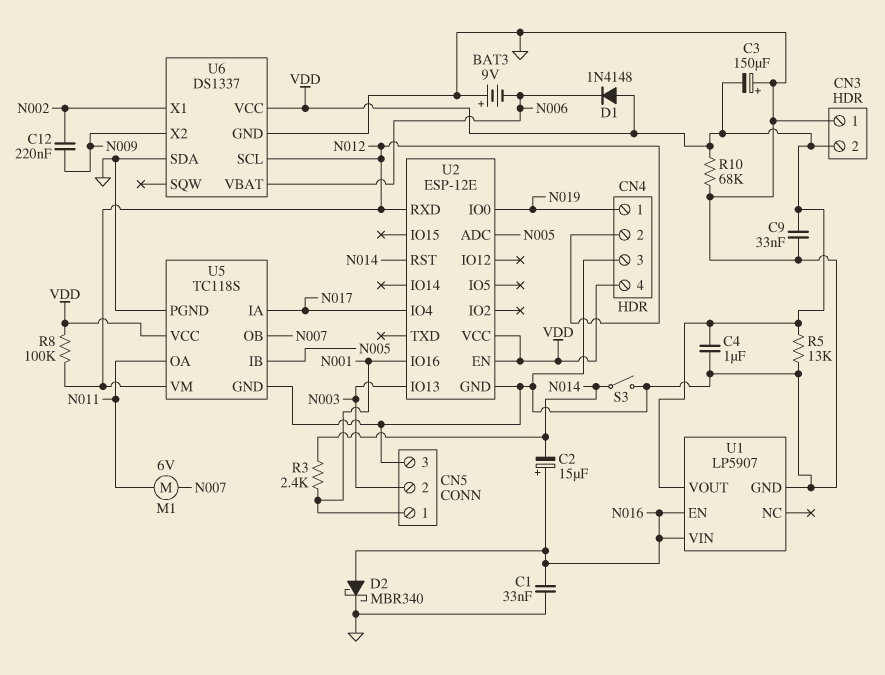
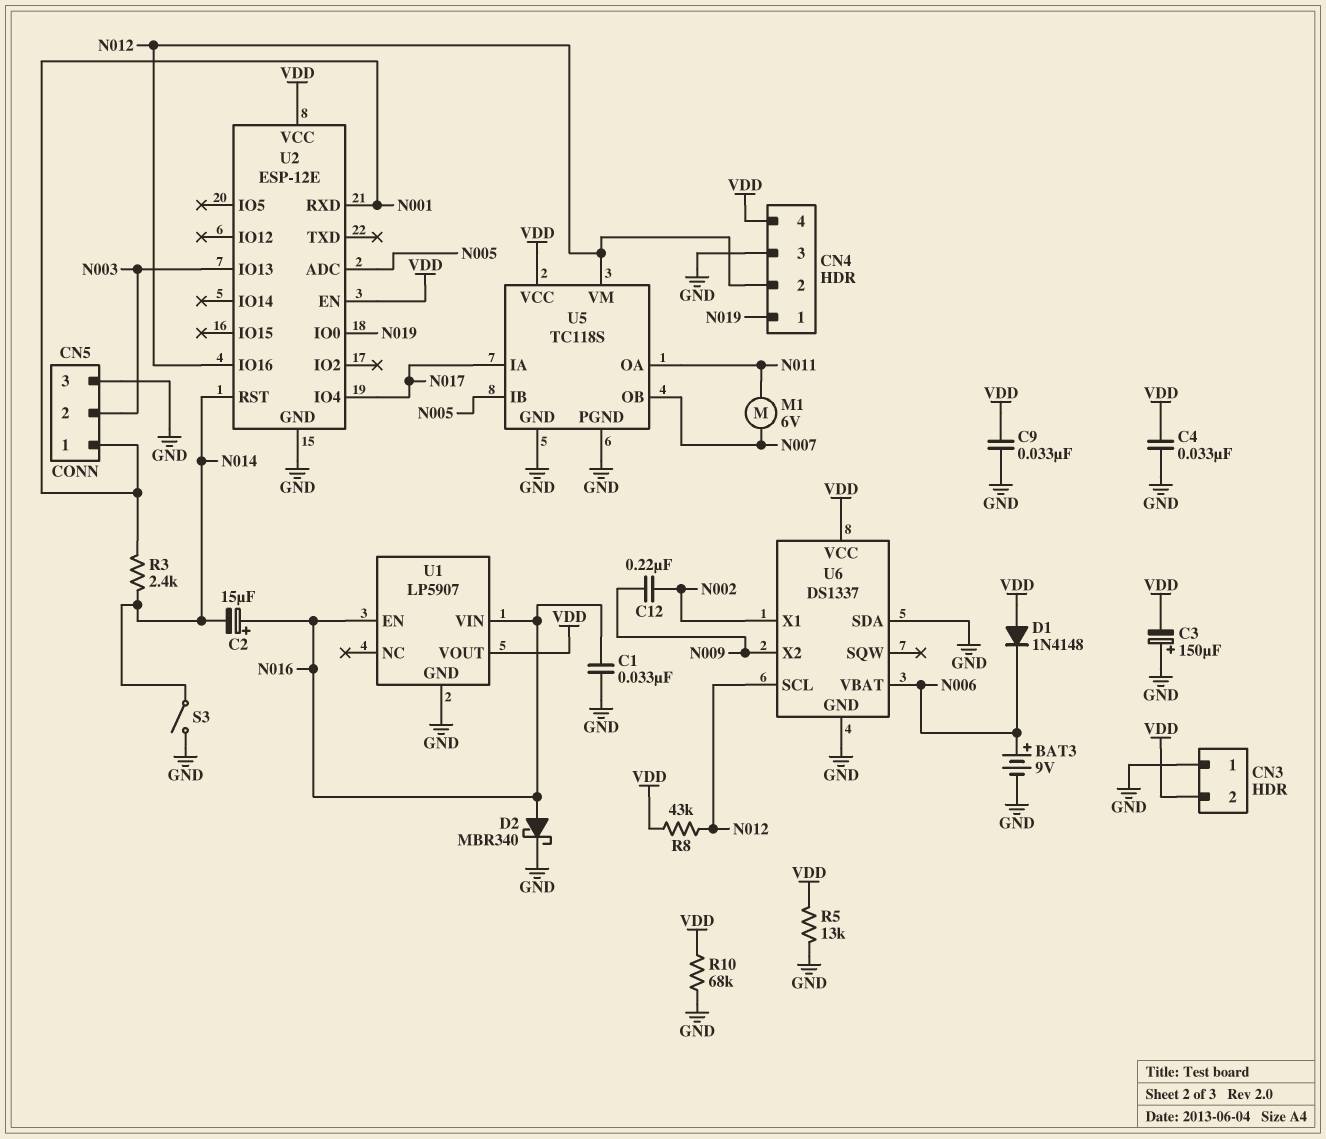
BAT3: 9V (plus GND, minus N006) -> 9V (plus N006, minus GND)
C4: 1uF (GND, VDD) -> 33nF (GND, VDD)
R8: 100k (N012, VDD) -> 43k (N012, VDD)
U2 pin IO16: N001 -> N012
U2 pin RXD: N012 -> N001

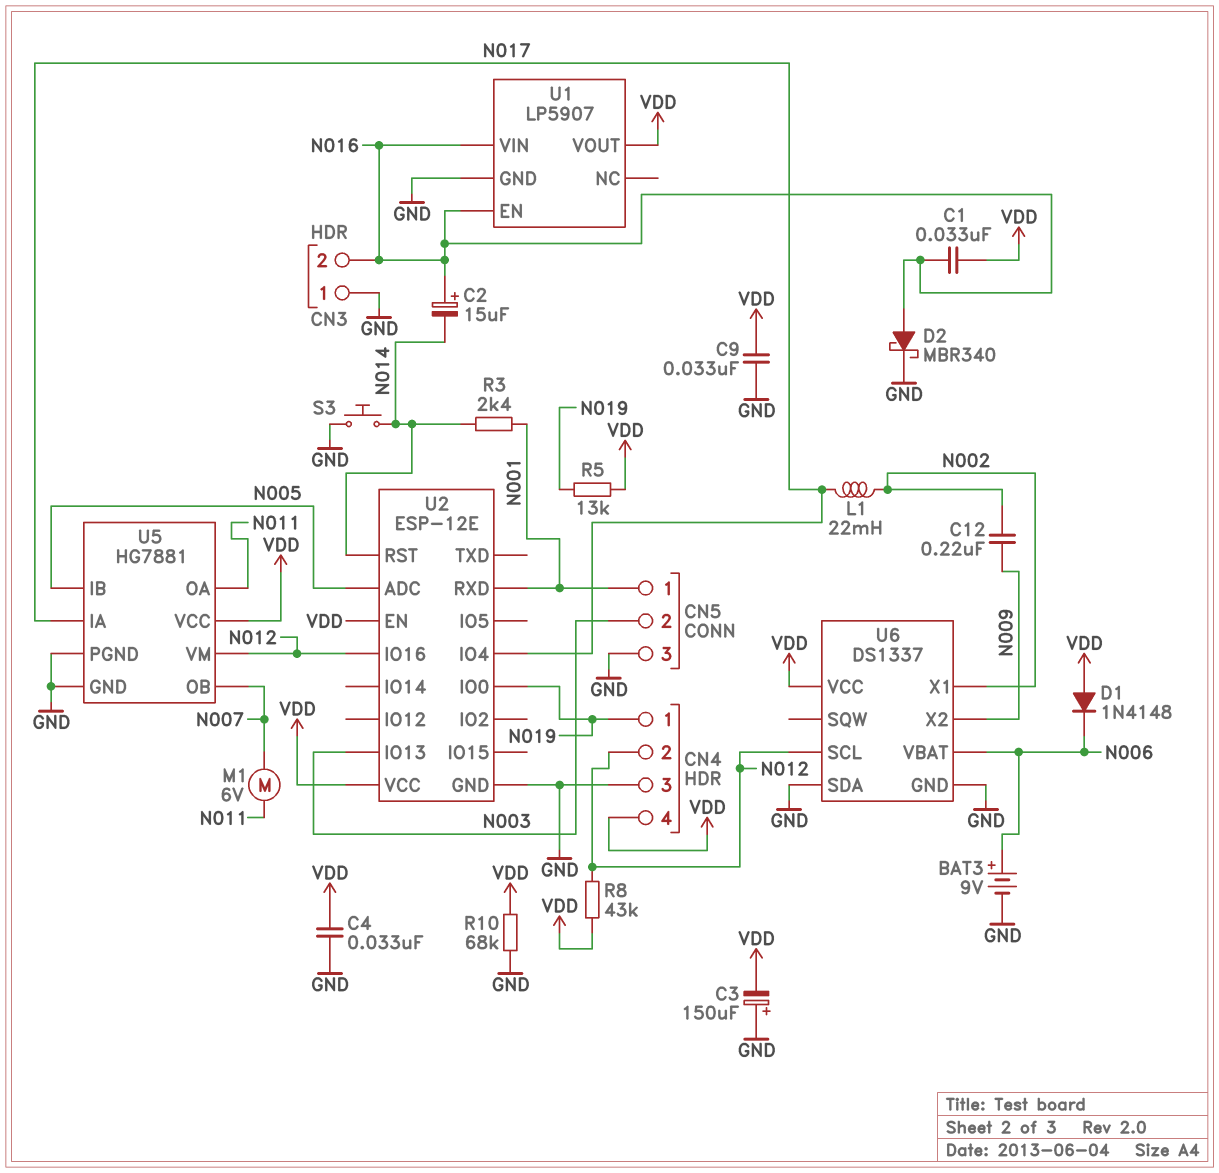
C1: 33nF (GND, N016) -> 33nF (N016, VDD)
CN3 pin 2: VDD -> N016
L1: none -> 22mH (N002, N017)
R5: 13k (GND, VDD) -> 13k (N019, VDD)
S3: switch (GND, N014) -> button (GND, N014)
U5: TC118S -> HG7881

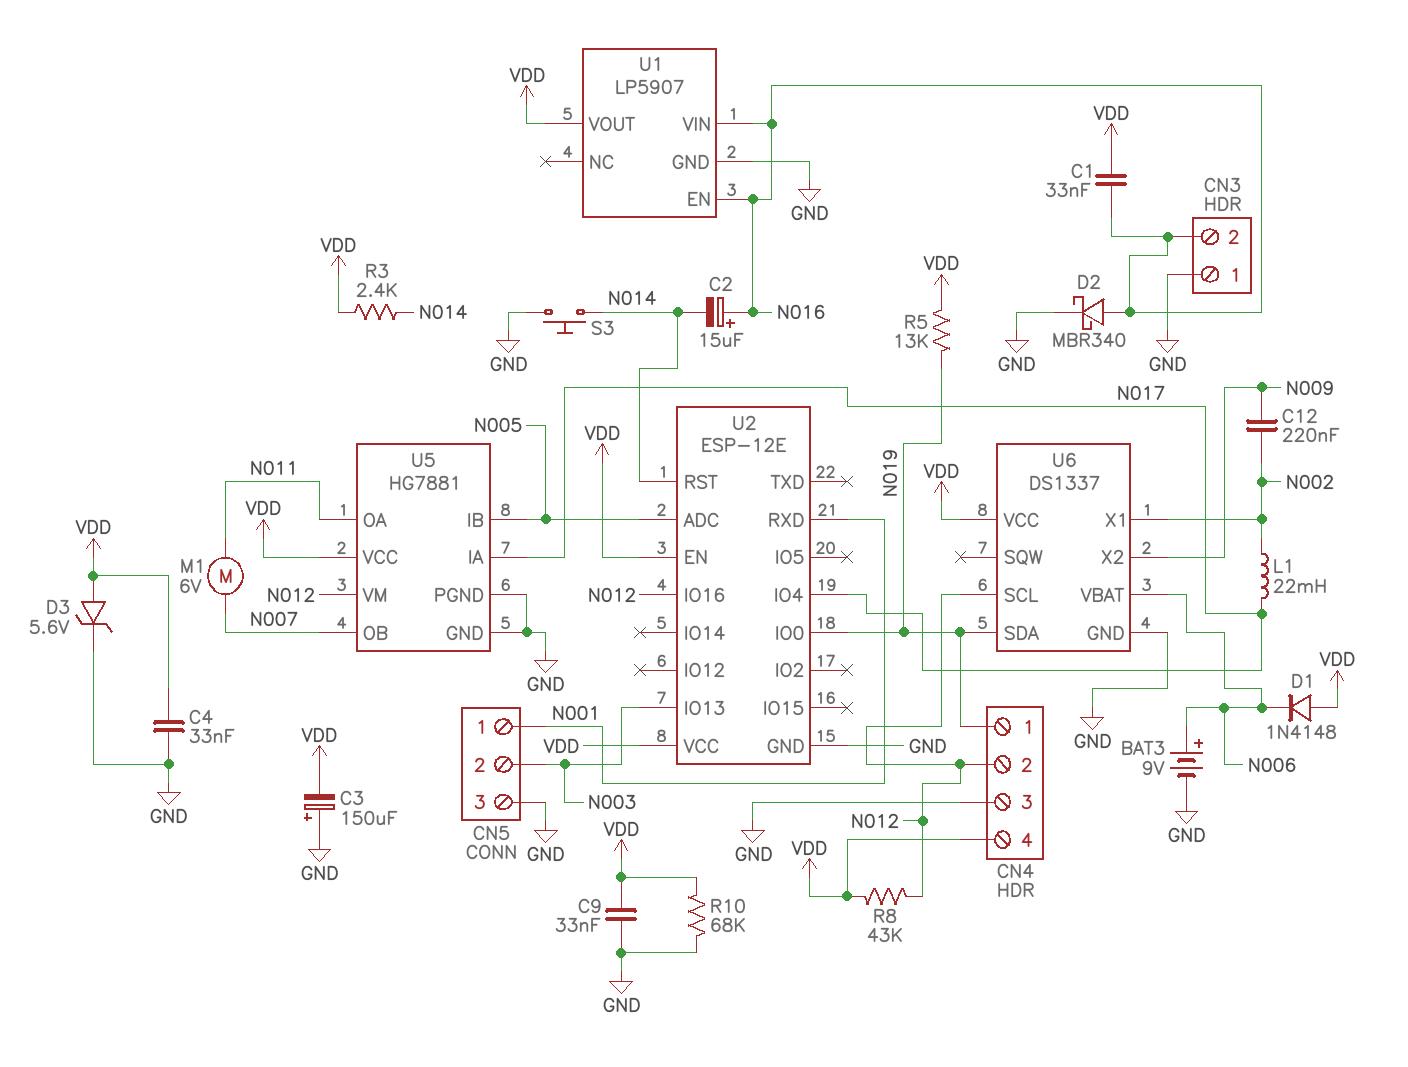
D3: none -> zener 5.6V (A VDD, K GND)
R3: 2.4k (N001, N014) -> 2.4k (N014, VDD)
U6 pin SDA: GND -> N019

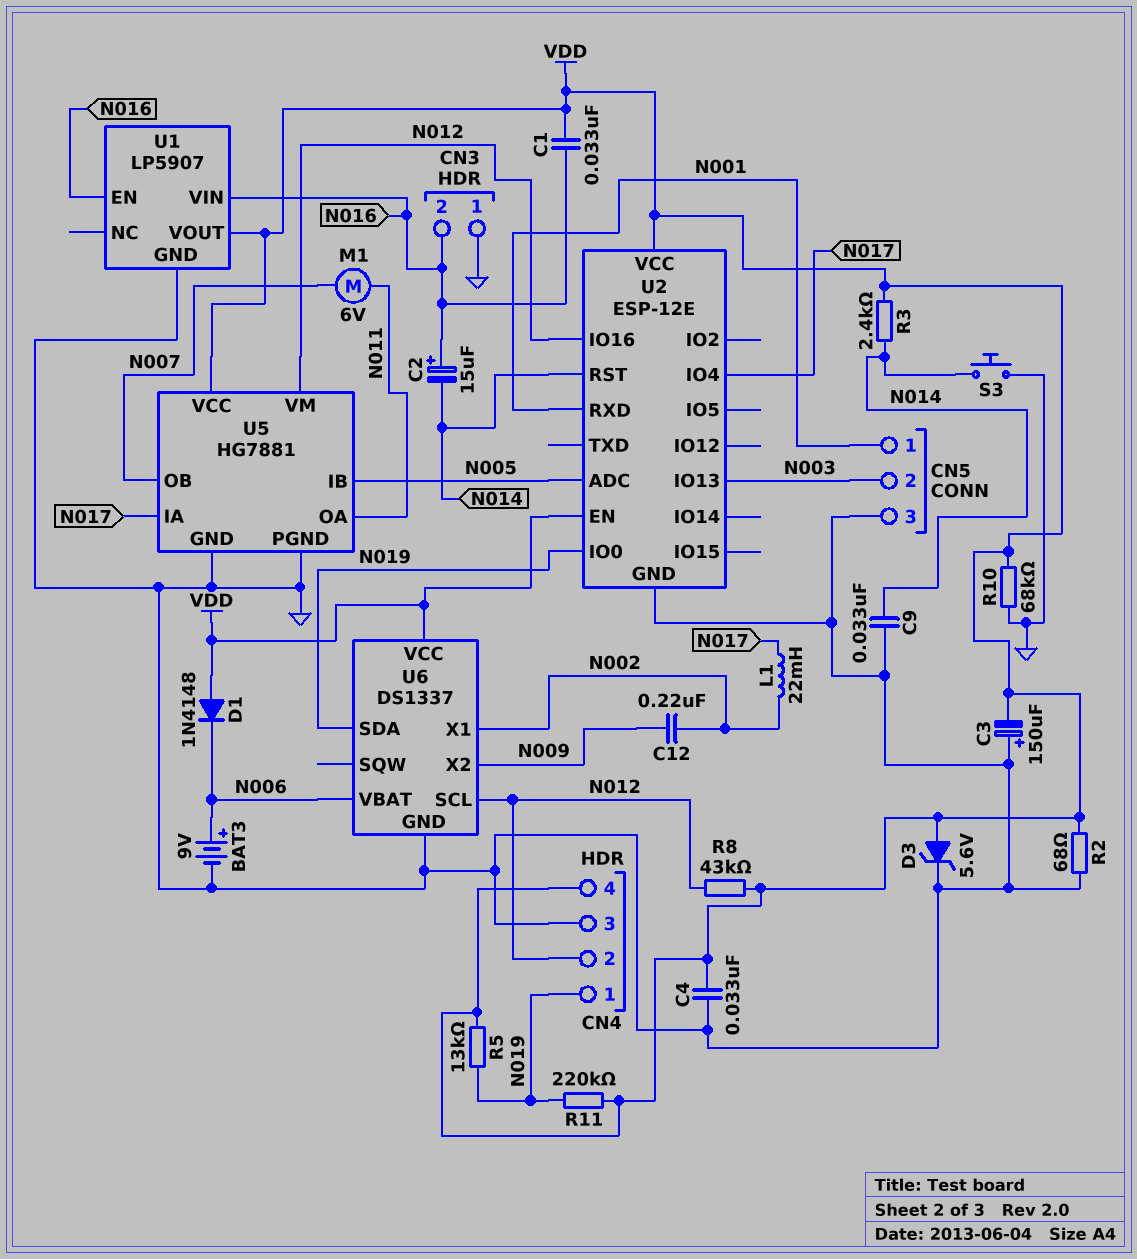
C9: 33nF (GND, VDD) -> 33nF (GND, N014)
D2: schottky MBR340 (A N016, K GND) -> none
R2: none -> 68 (GND, VDD)
R11: none -> 220k (N019, VDD)

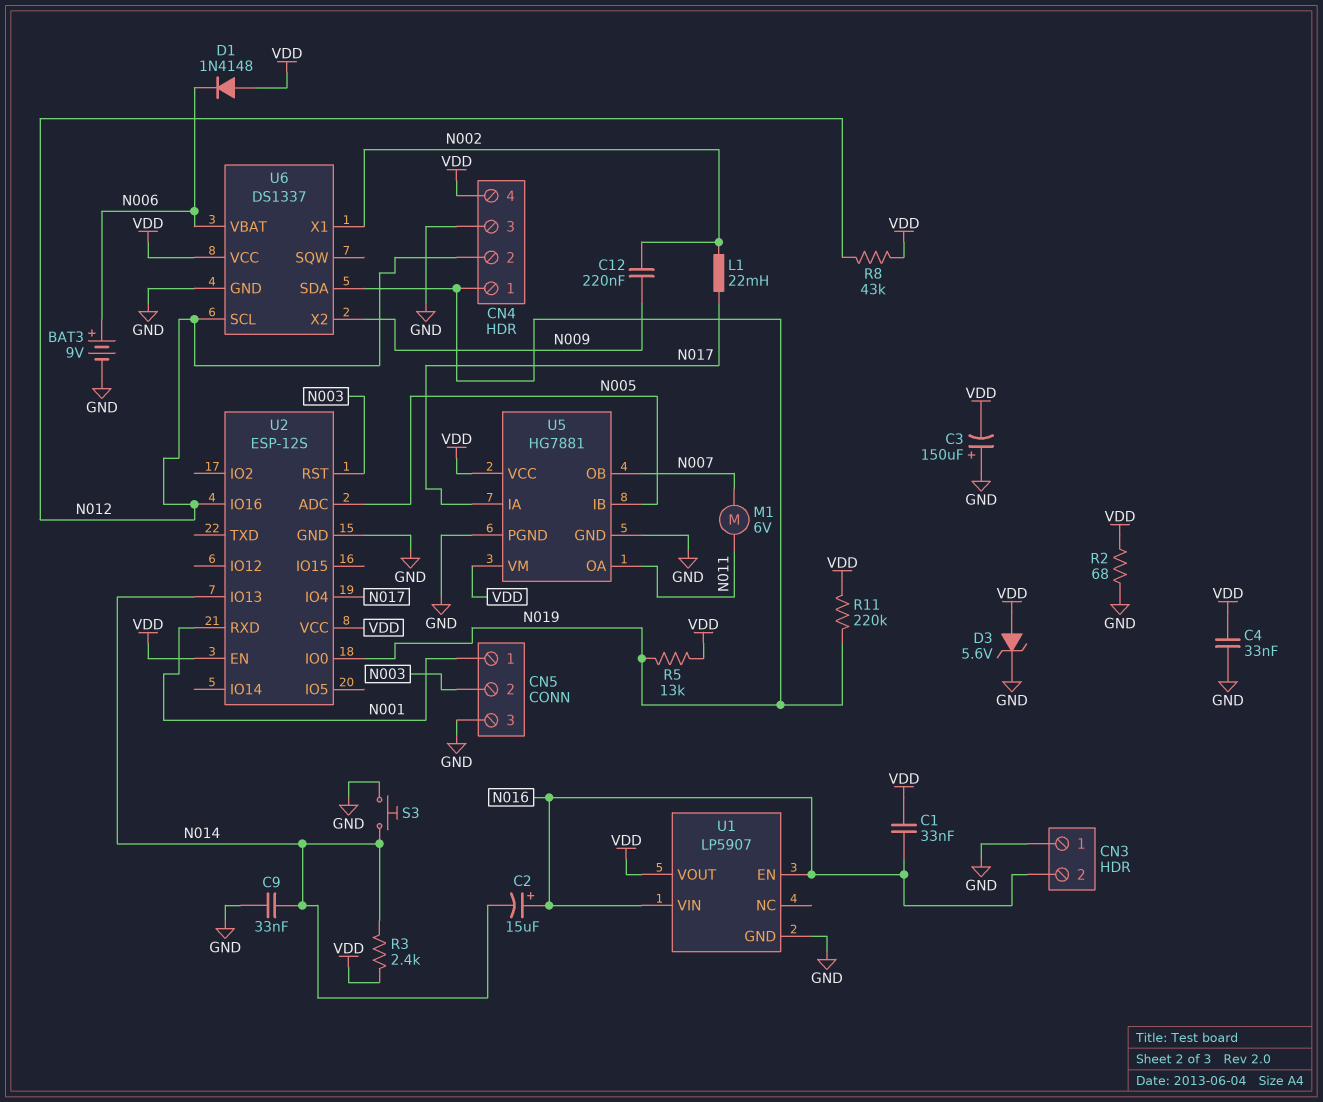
R10: 68k (GND, VDD) -> none
U2: ESP-12E -> ESP-12S
U2 pin IO13: N003 -> N014
U2 pin RST: N014 -> N003
U5 pin VM: N012 -> VDD

